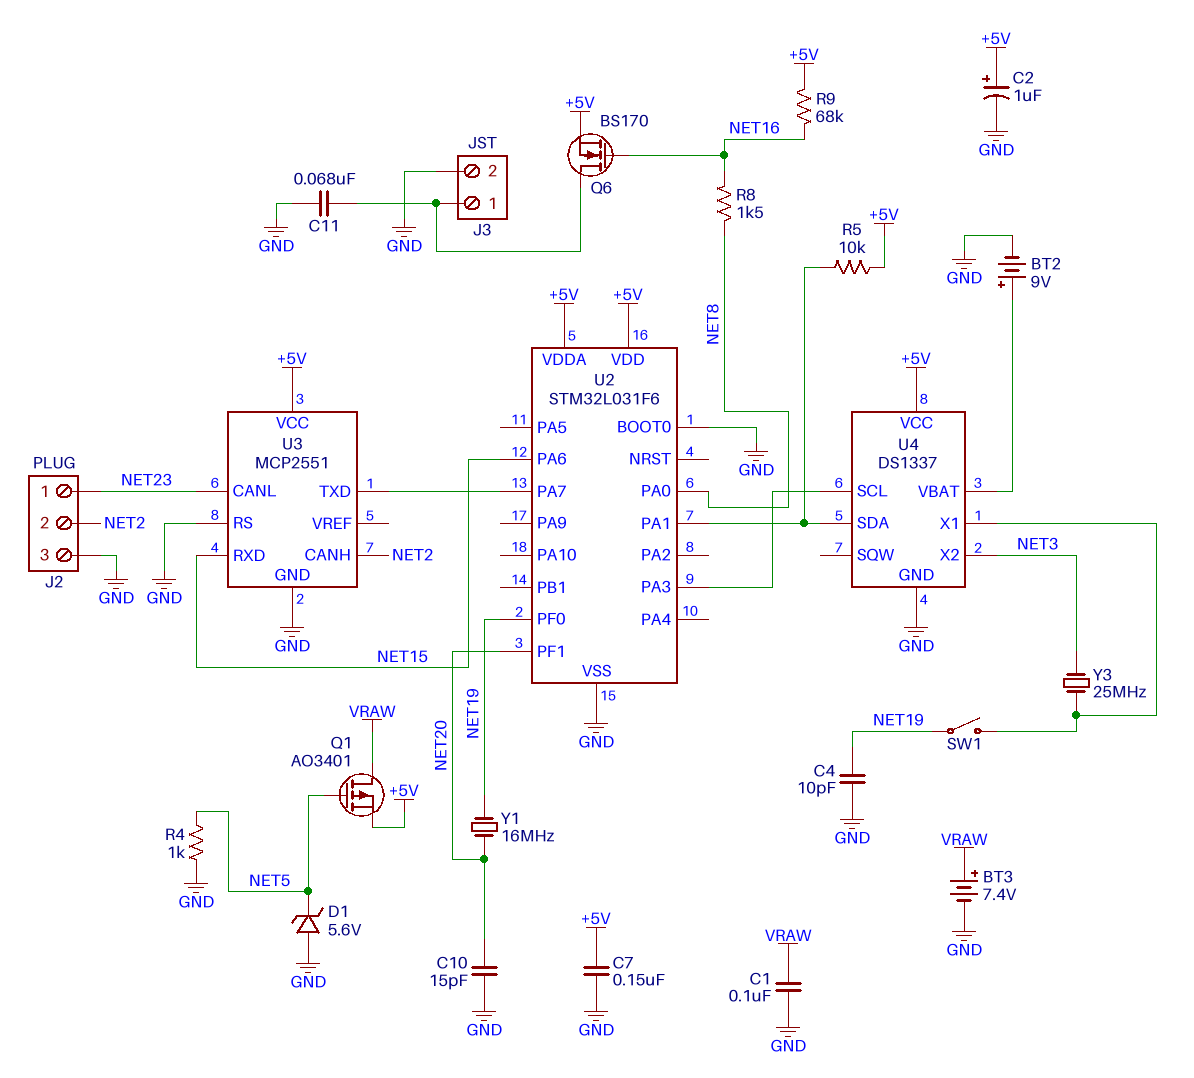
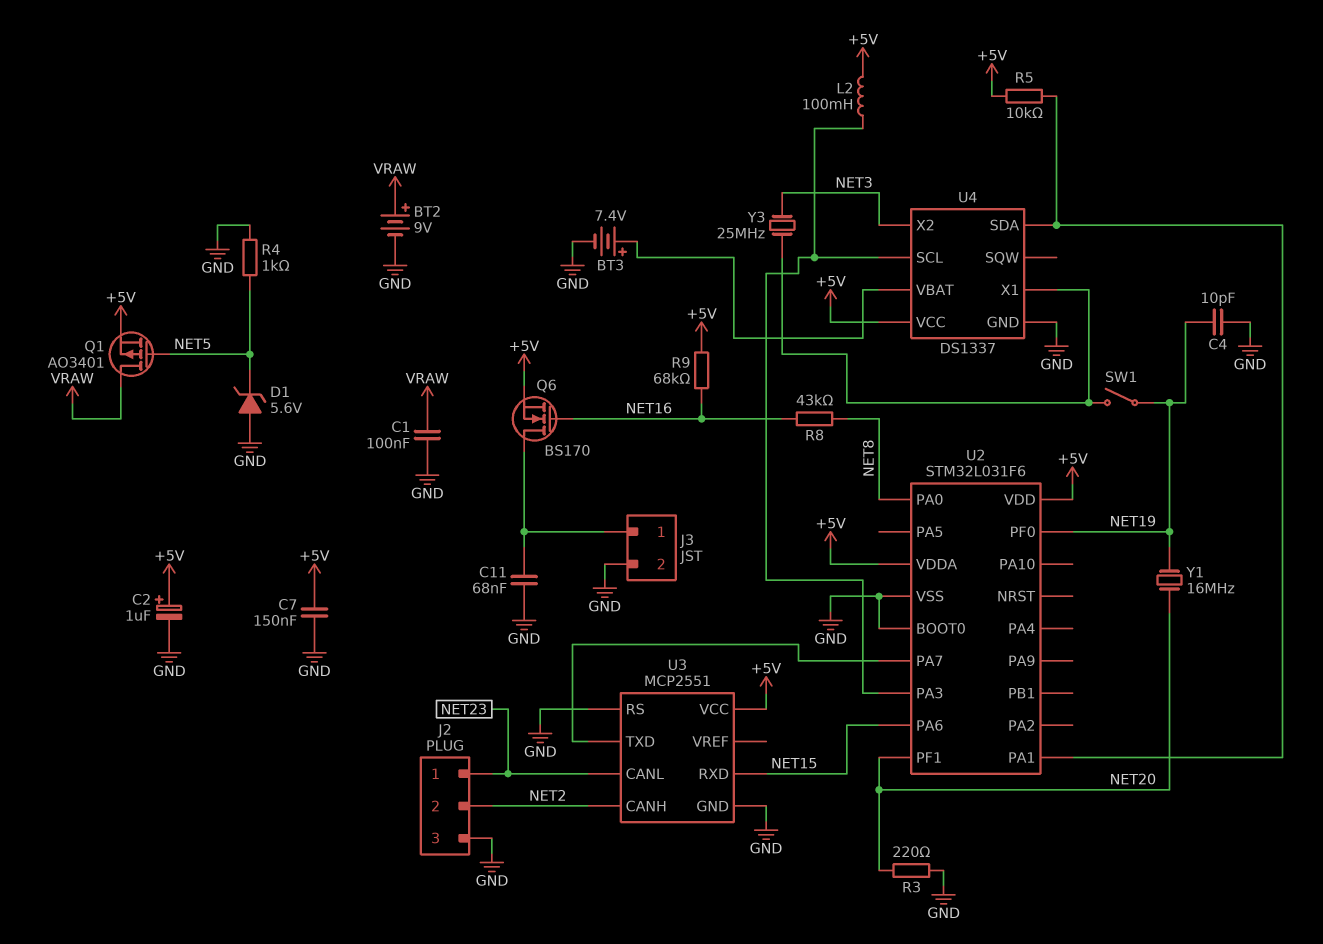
BT2: 9V (plus U4/VBAT, minus GND) -> 9V (plus VRAW, minus GND)
BT3: 7.4V (plus VRAW, minus GND) -> 7.4V (plus U4/VBAT, minus GND)
C10: 15pF (GND, NET20) -> none
L2: none -> 100mH (+5V, U2/PA3)
R3: none -> 220 (GND, NET20)
R8: 1.5k (NET8, NET16) -> 43k (NET8, NET16)

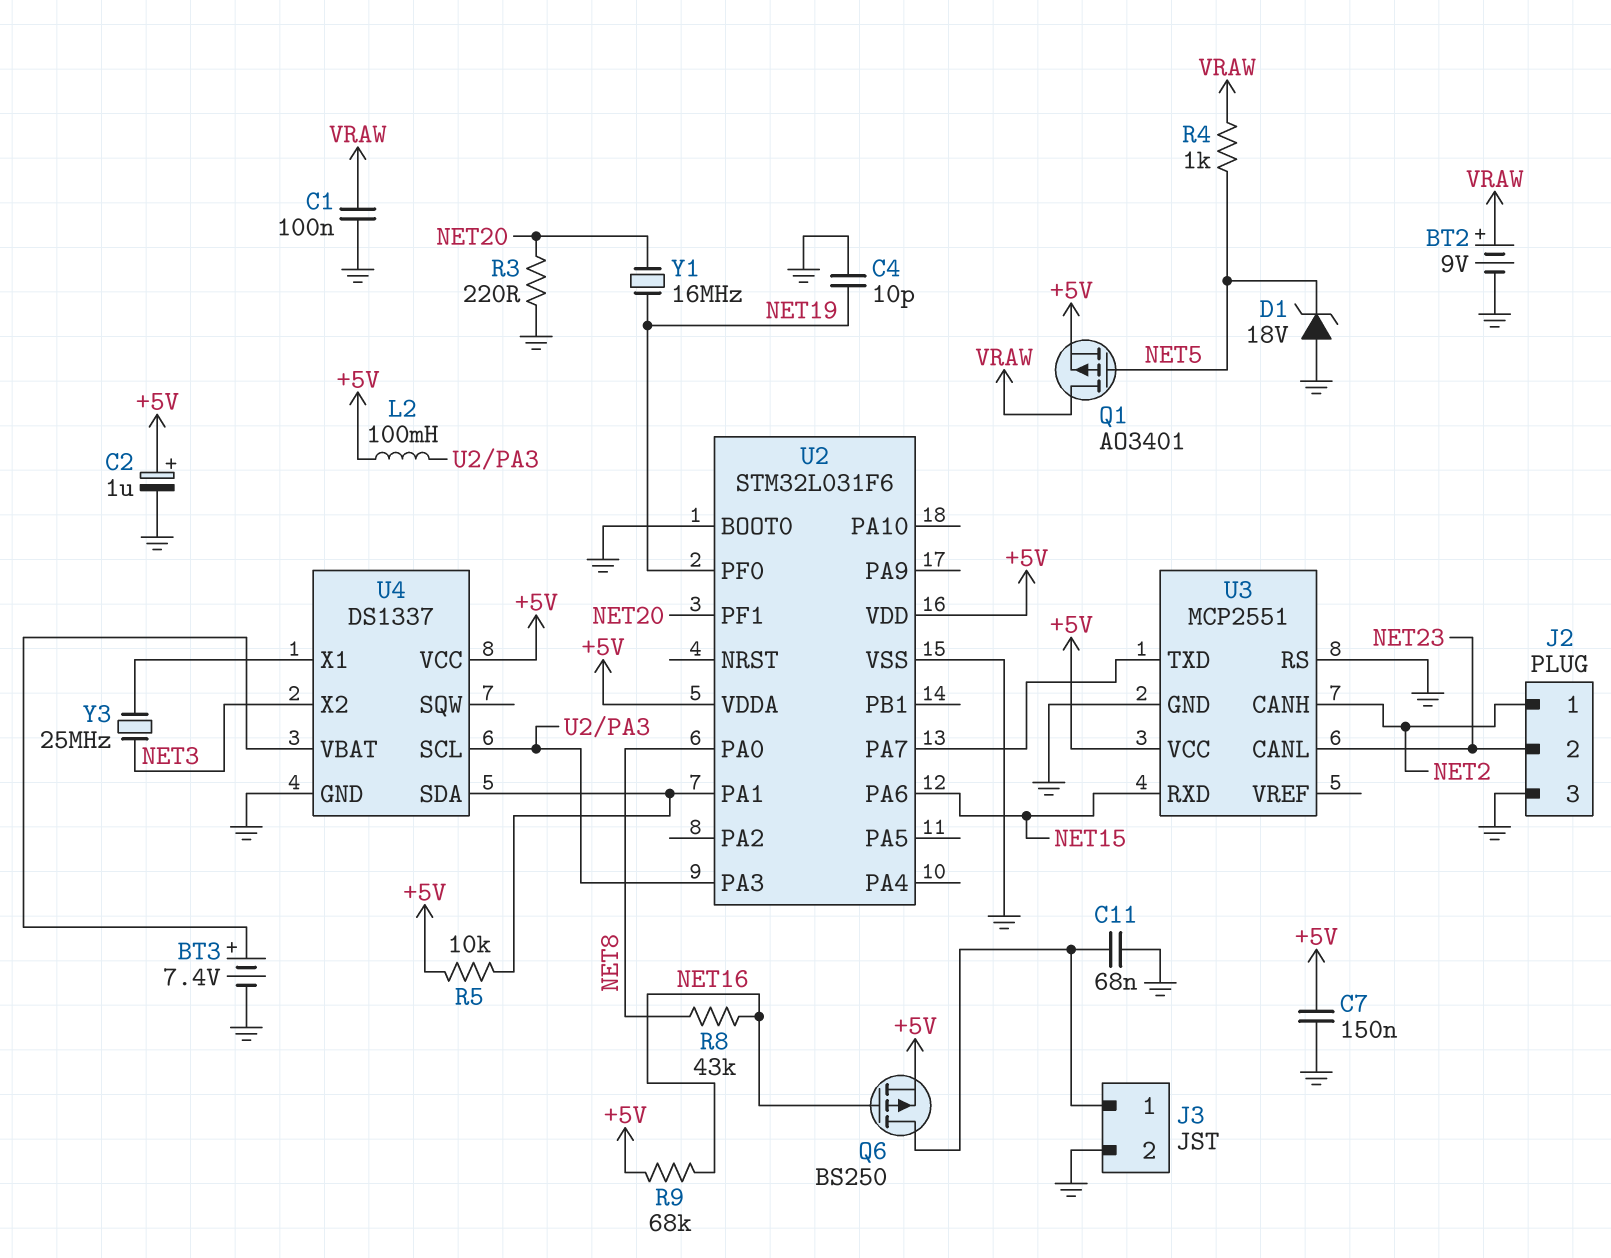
D1: zener 5.6V (A GND, K NET5) -> zener 18V (A GND, K NET5)
J2 pin 1: NET23 -> NET2
J2 pin 2: NET2 -> NET23
Q6: NMOS BS170 (G NET16, D J3/1, S +5V) -> PMOS BS250 (G NET16, D J3/1, S +5V)
R4: 1k (GND, NET5) -> 1k (NET5, VRAW)
SW1: switch (NET19, U4/X1) -> none

